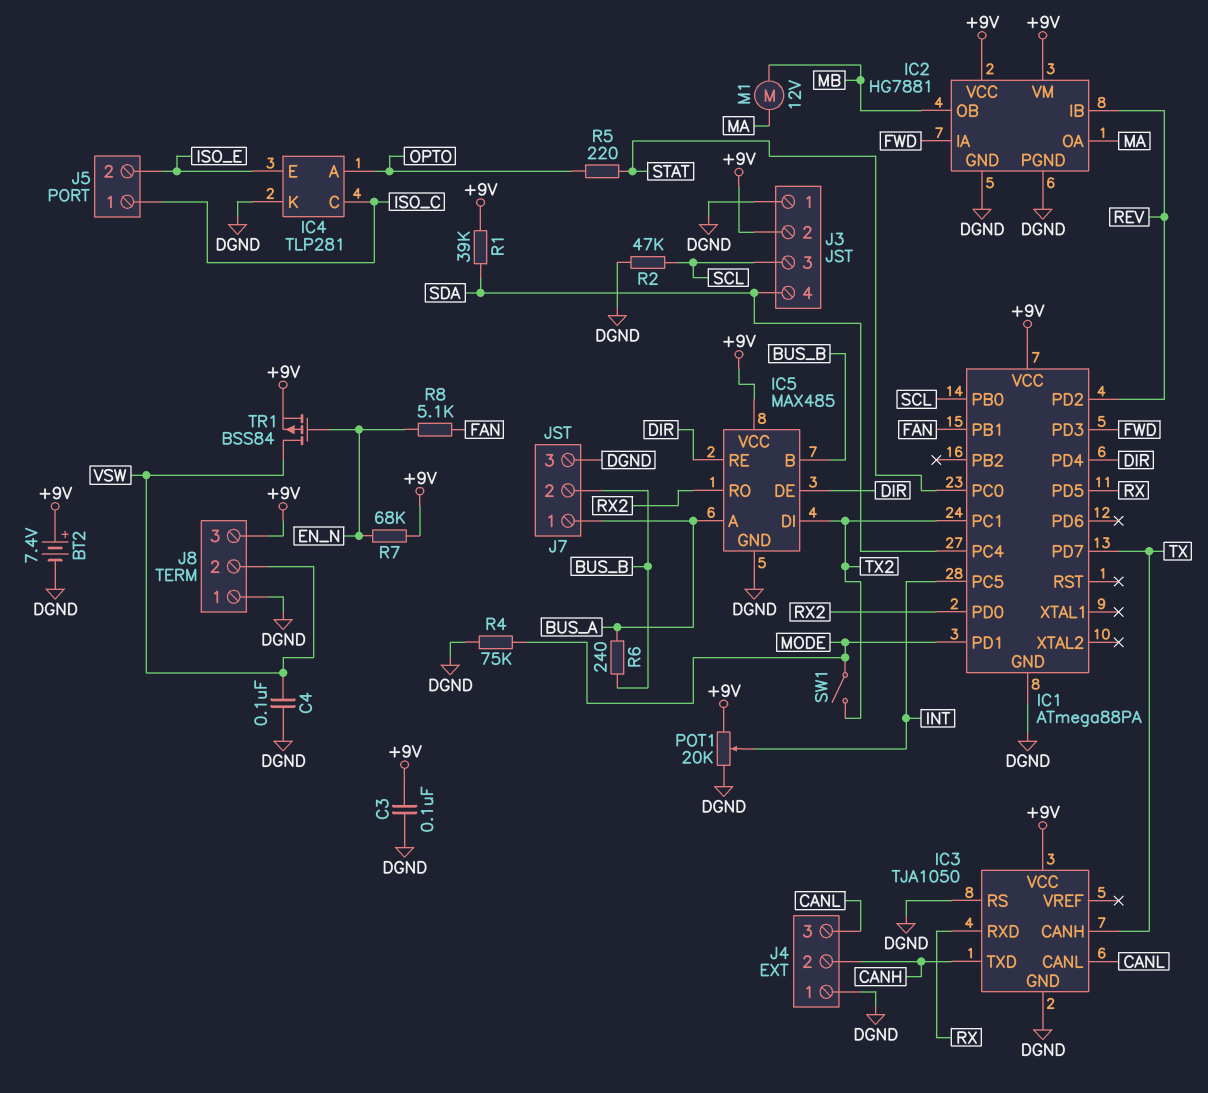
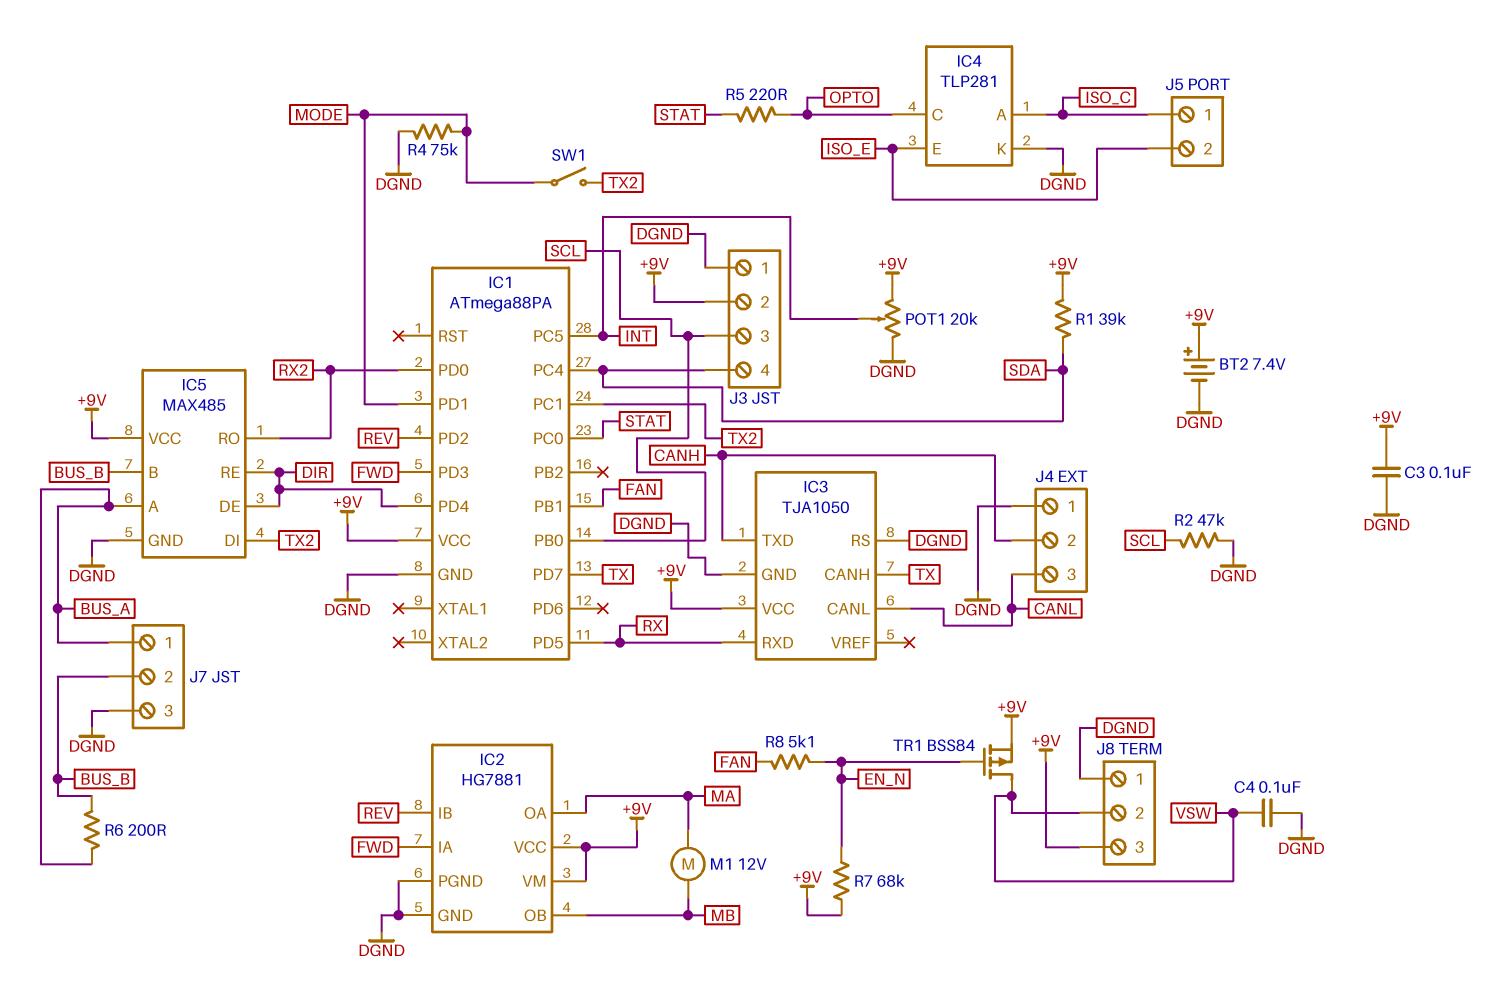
IC4 pin A: OPTO -> ISO_C
IC4 pin C: ISO_C -> OPTO
R6: 240 (BUS_A, BUS_B) -> 200 (BUS_A, BUS_B)

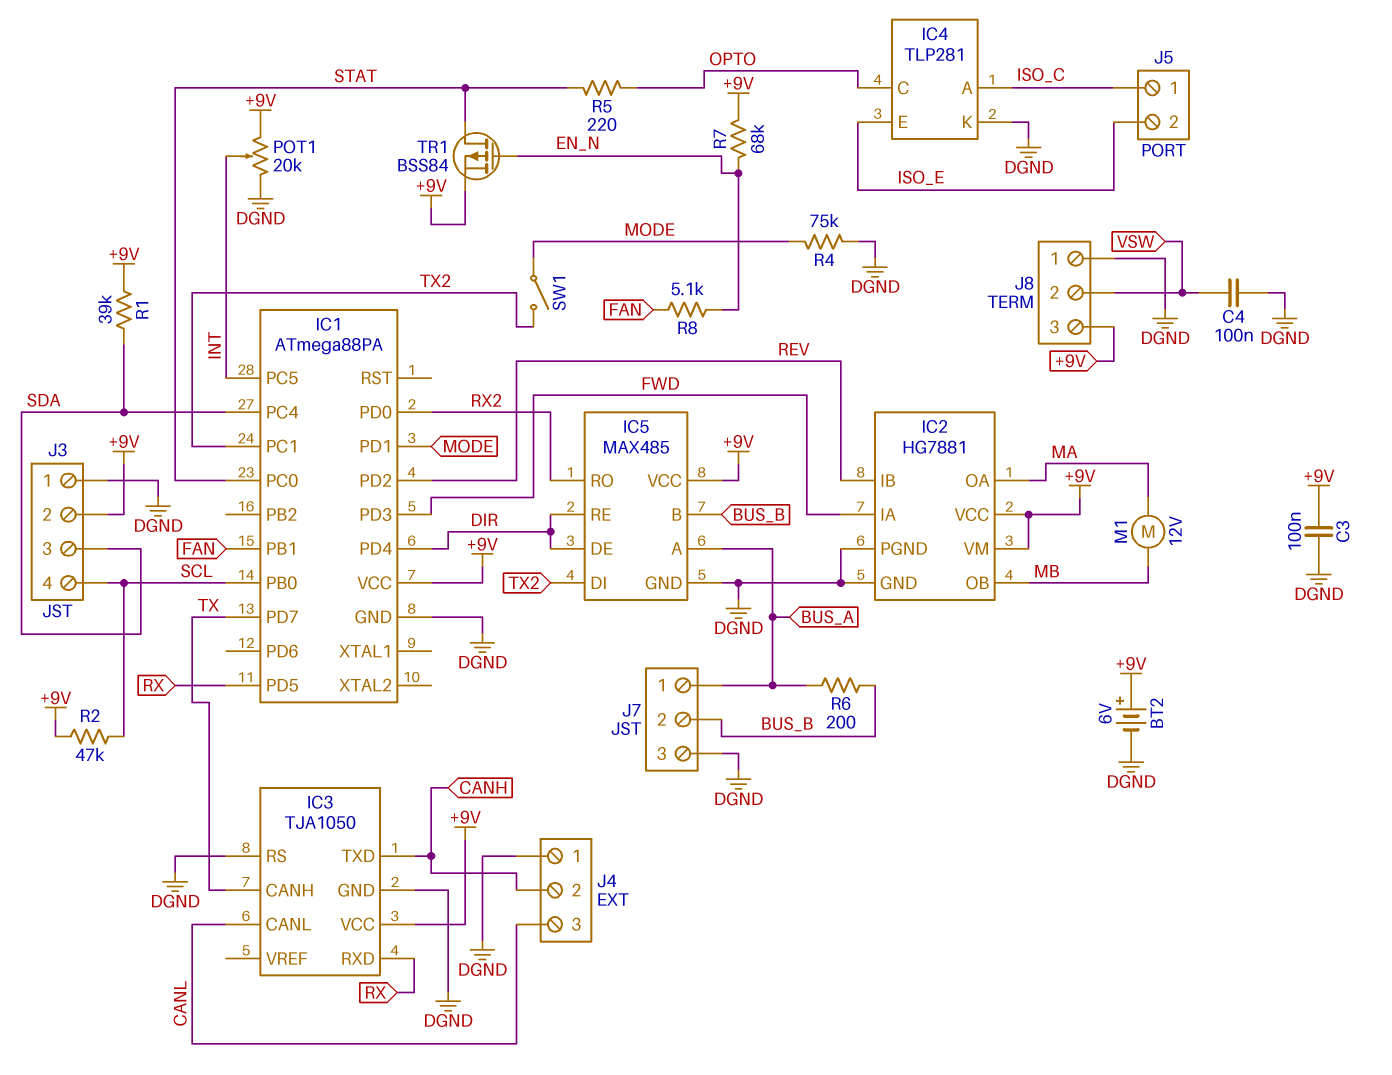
BT2: 7.4V (plus +9V, minus DGND) -> 6V (plus +9V, minus DGND)
J3 pin 3: SCL -> SDA
J3 pin 4: SDA -> SCL
R2: 47k (DGND, SCL) -> 47k (+9V, SCL)
TR1: PMOS BSS84 (G EN_N, D VSW, S +9V) -> PMOS BSS84 (G EN_N, D STAT, S +9V)

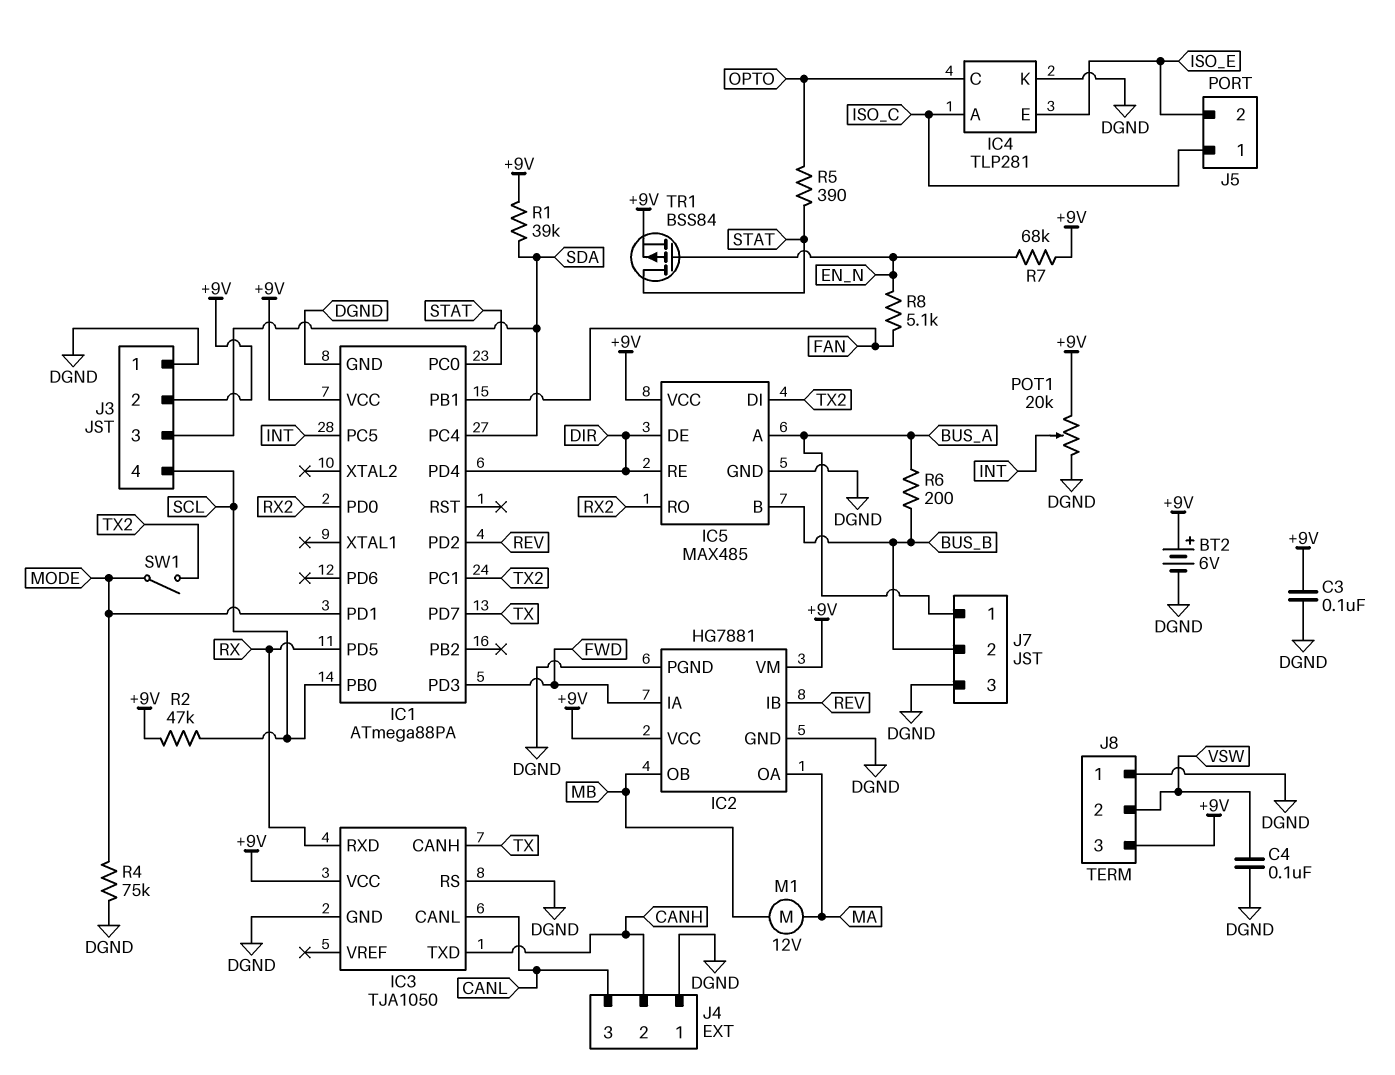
R5: 220 (OPTO, STAT) -> 390 (OPTO, STAT)

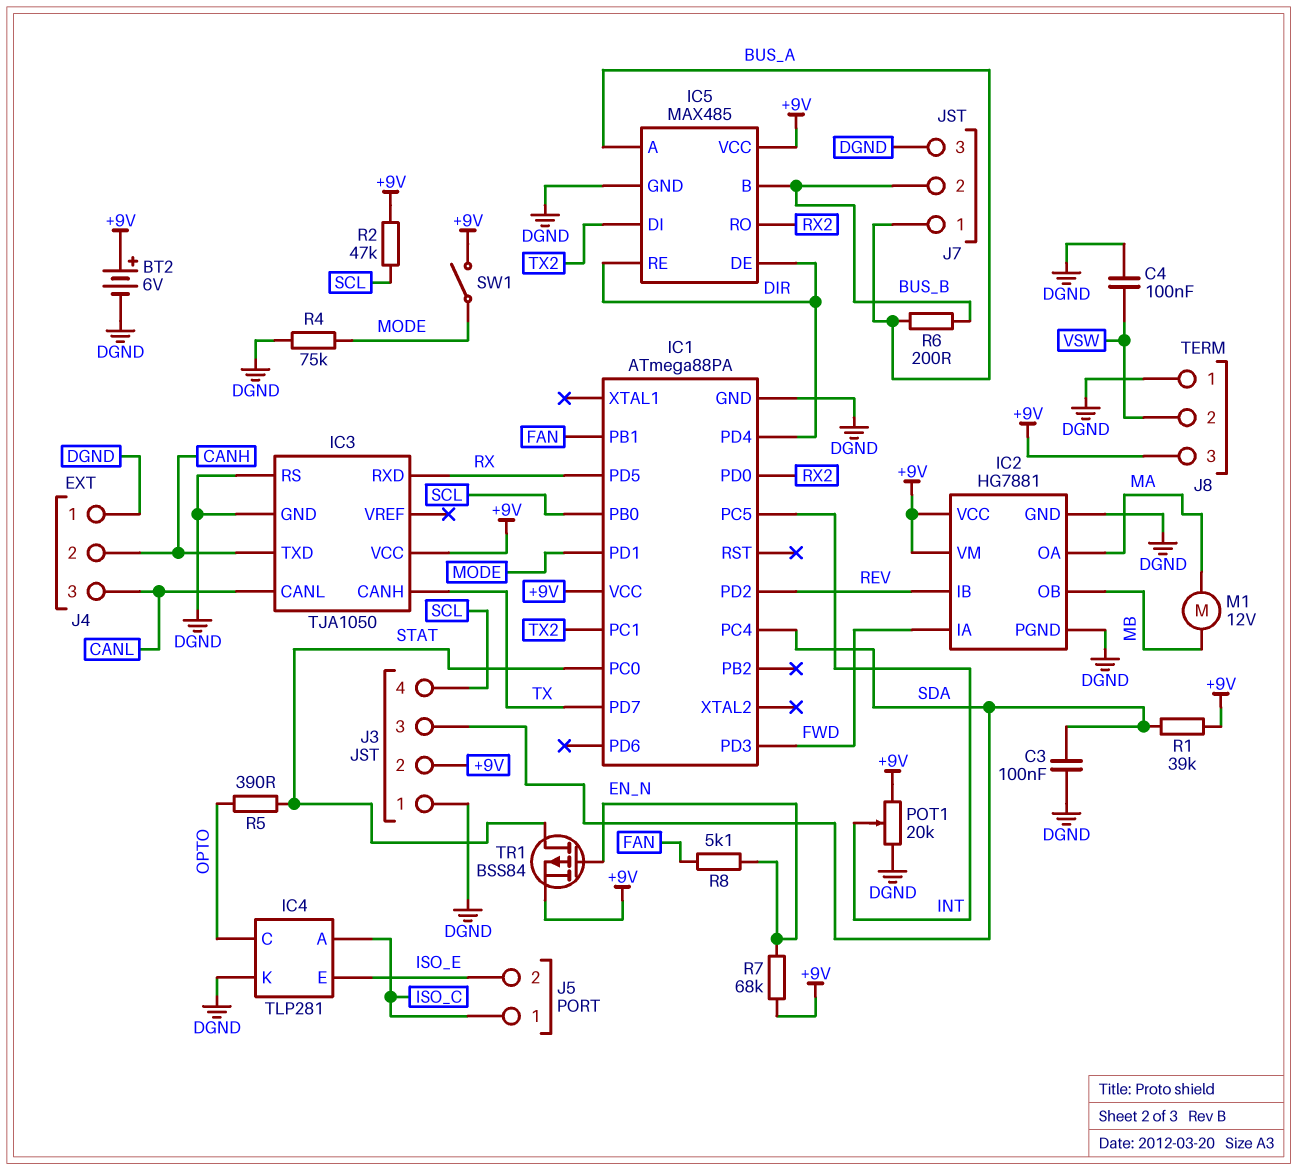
C3: 100nF (+9V, DGND) -> 100nF (DGND, SDA)
SW1: switch (MODE, TX2) -> switch (+9V, MODE)

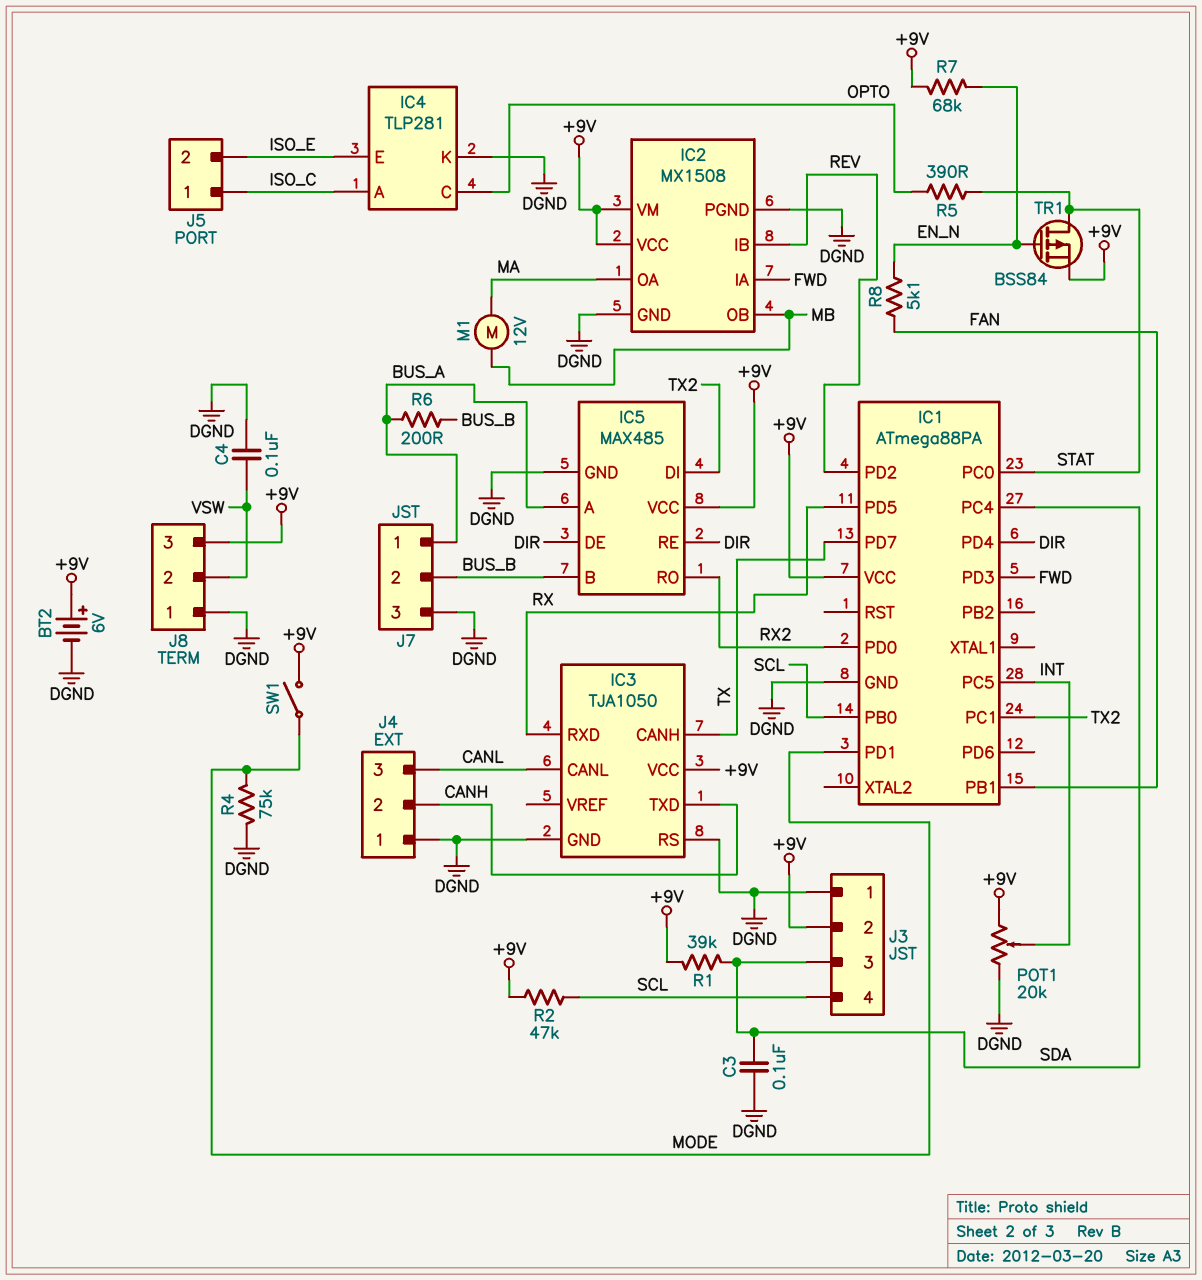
IC2: HG7881 -> MX1508

